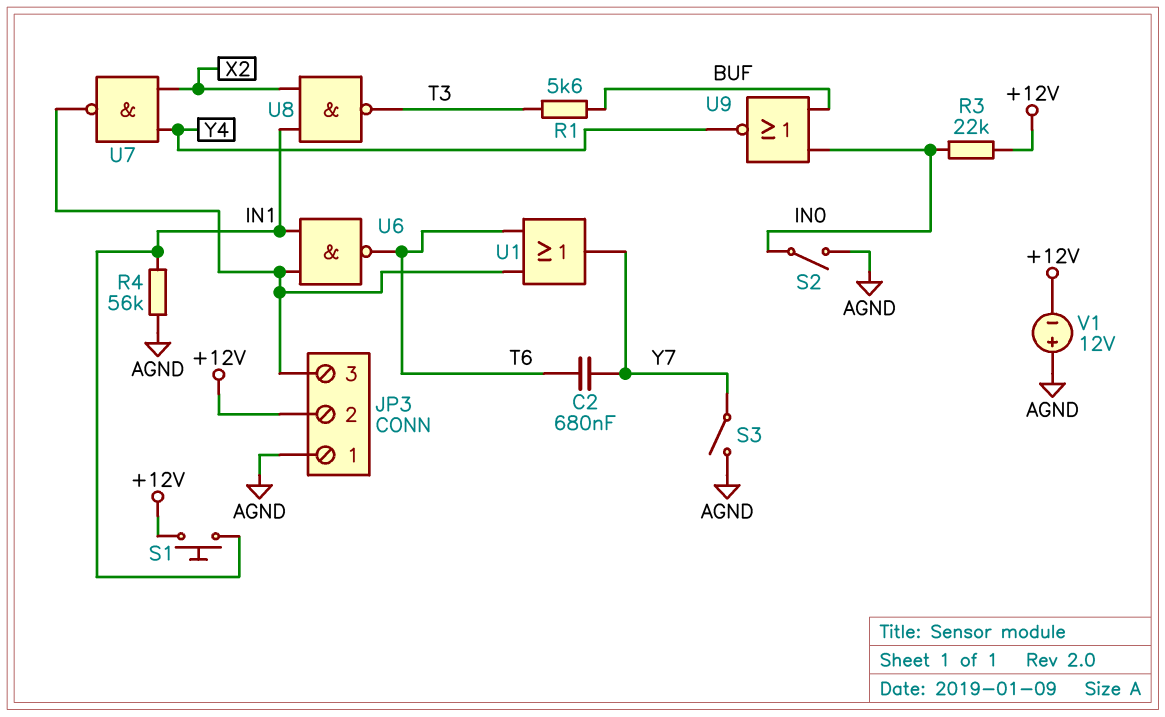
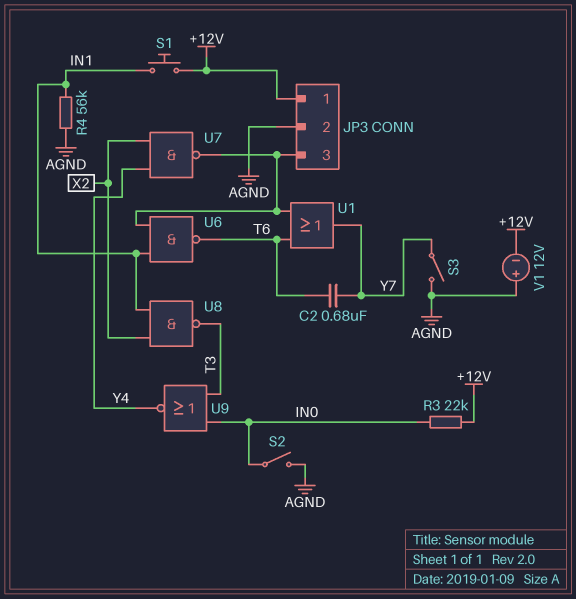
JP3 pin 1: AGND -> +12V
JP3 pin 2: +12V -> AGND
R1: 5.6k (BUF, T3) -> none
U9: NOR (in BUF, in IN0, out Y4) -> NOR (in IN0, in T3, out Y4)

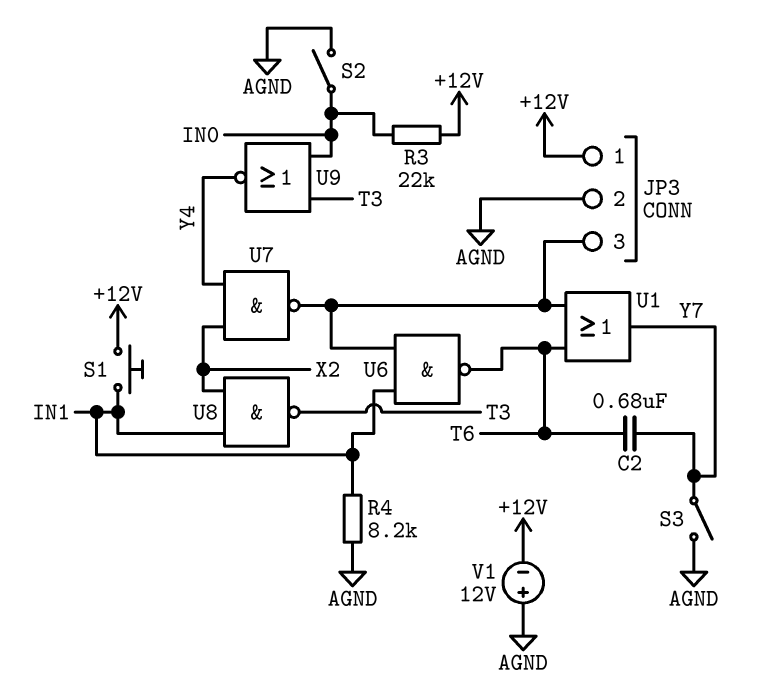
R4: 56k (AGND, IN1) -> 8.2k (AGND, IN1)

